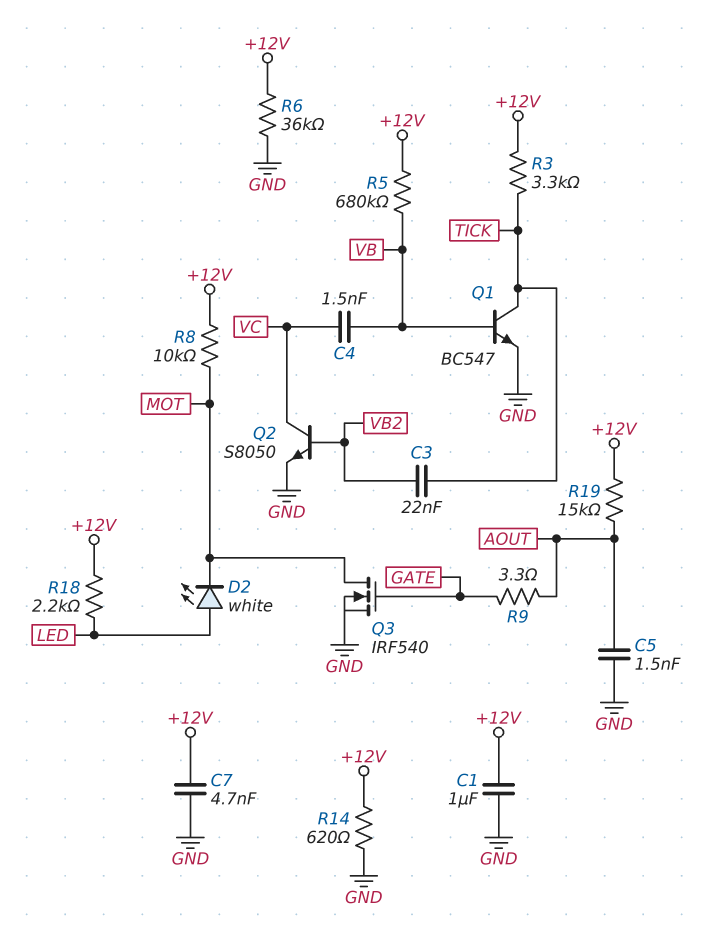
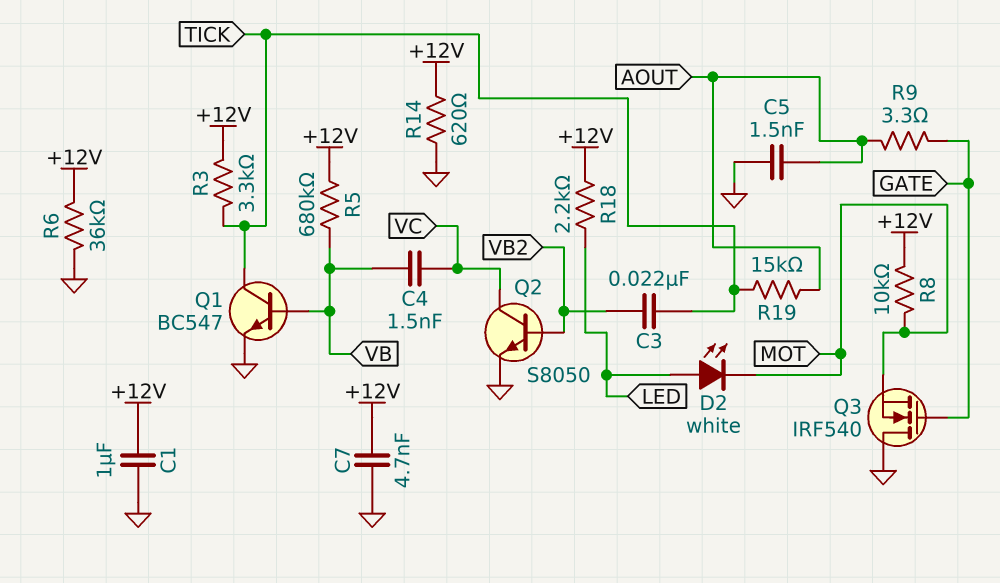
Q3: NMOS IRF540 (G GATE, D MOT, S GND) -> NMOS IRF540 (G GATE, D GND, S MOT)
R19: 15k (+12V, AOUT) -> 15k (AOUT, TICK)

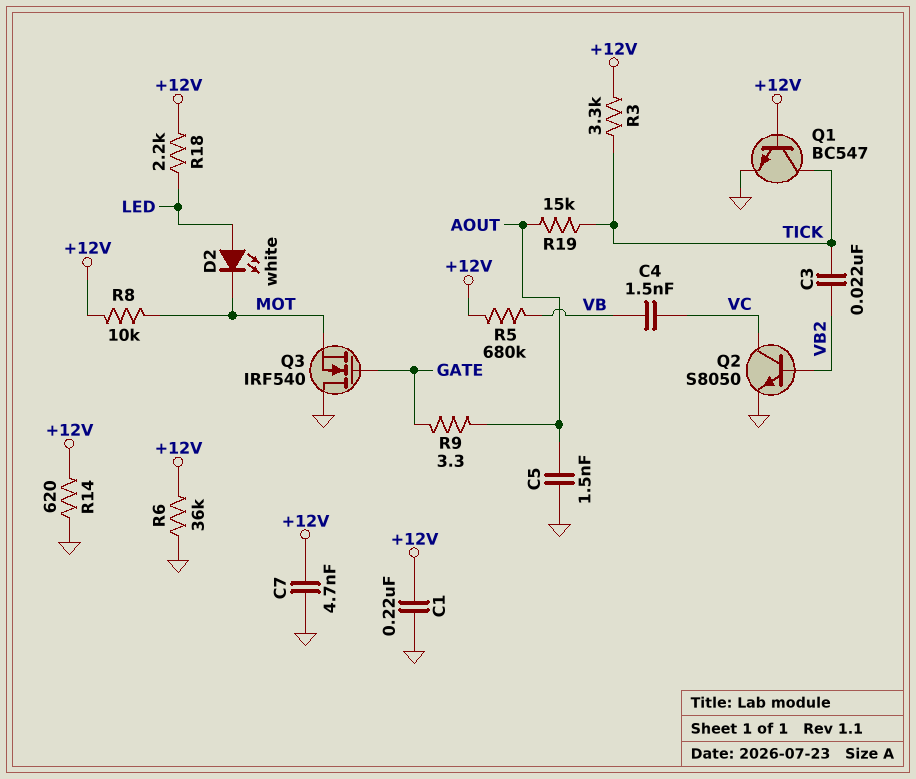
C1: 1uF (+12V, GND) -> 220nF (+12V, GND)
Q1: NPN BC547 (B VB, C TICK, E GND) -> NPN BC547 (B +12V, C TICK, E GND)

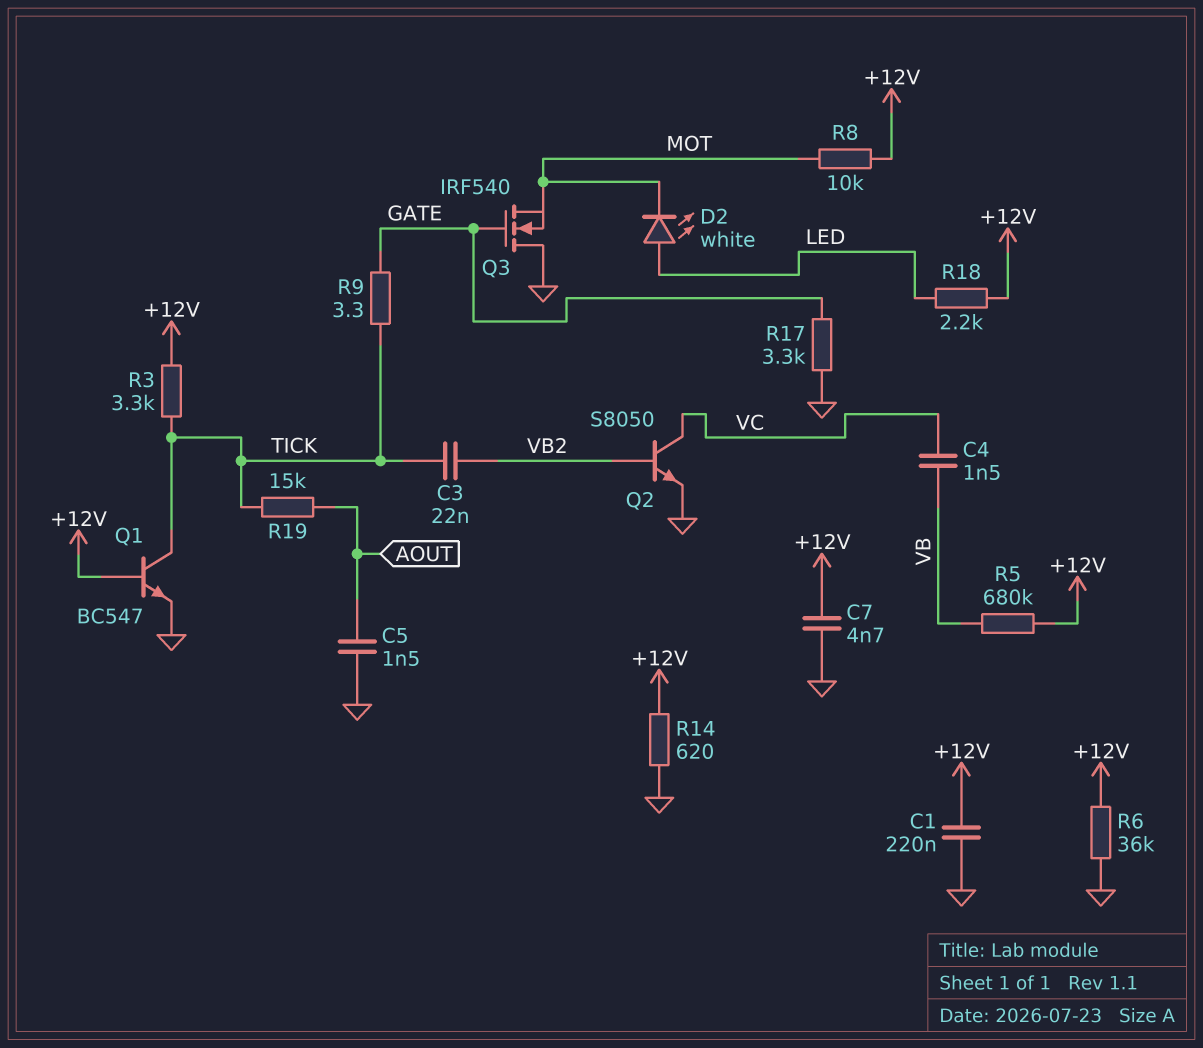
R9: 3.3 (AOUT, GATE) -> 3.3 (GATE, TICK)
R17: none -> 3.3k (GATE, GND)

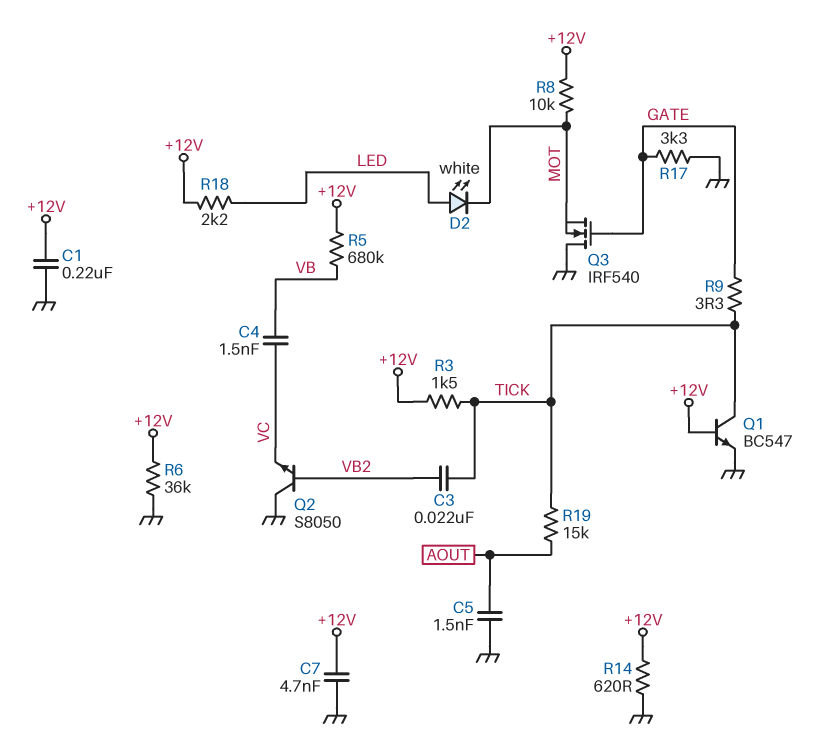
Q2: NPN S8050 (B VB2, C VC, E GND) -> NPN S8050 (B VB2, C GND, E VC)
R3: 3.3k (+12V, TICK) -> 1.5k (+12V, TICK)

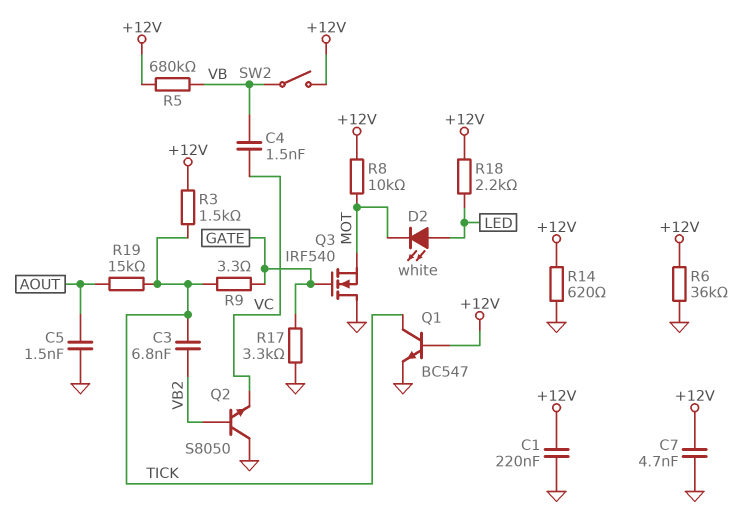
C3: 22nF (TICK, VB2) -> 6.8nF (TICK, VB2)
SW2: none -> switch (+12V, VB)

